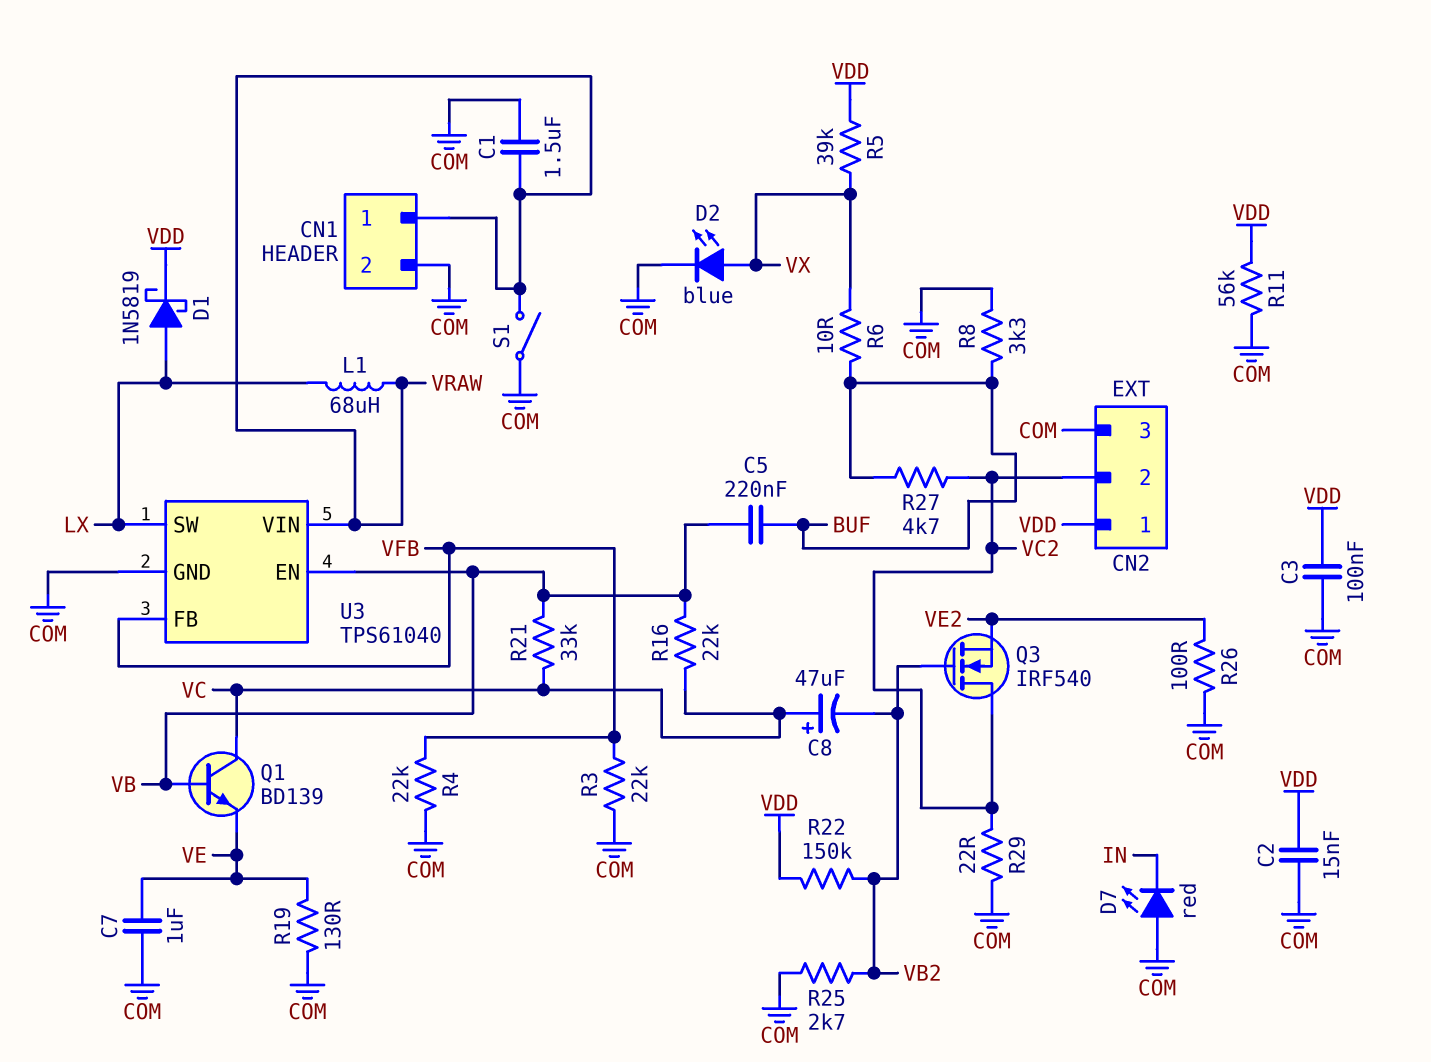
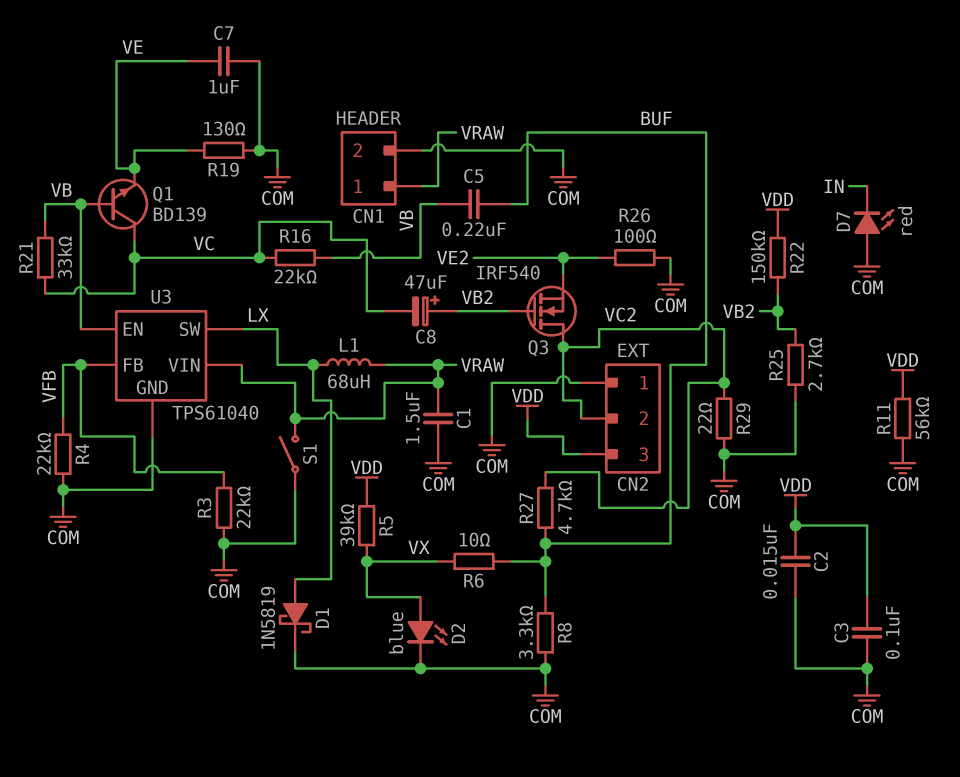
C8: 47uF (plus VC, minus VB2) -> 47uF (plus VB2, minus VC)
CN2 pin 1: VDD -> COM
CN2 pin 3: COM -> VDD
D1: schottky 1N5819 (A LX, K VDD) -> schottky 1N5819 (A LX, K COM)

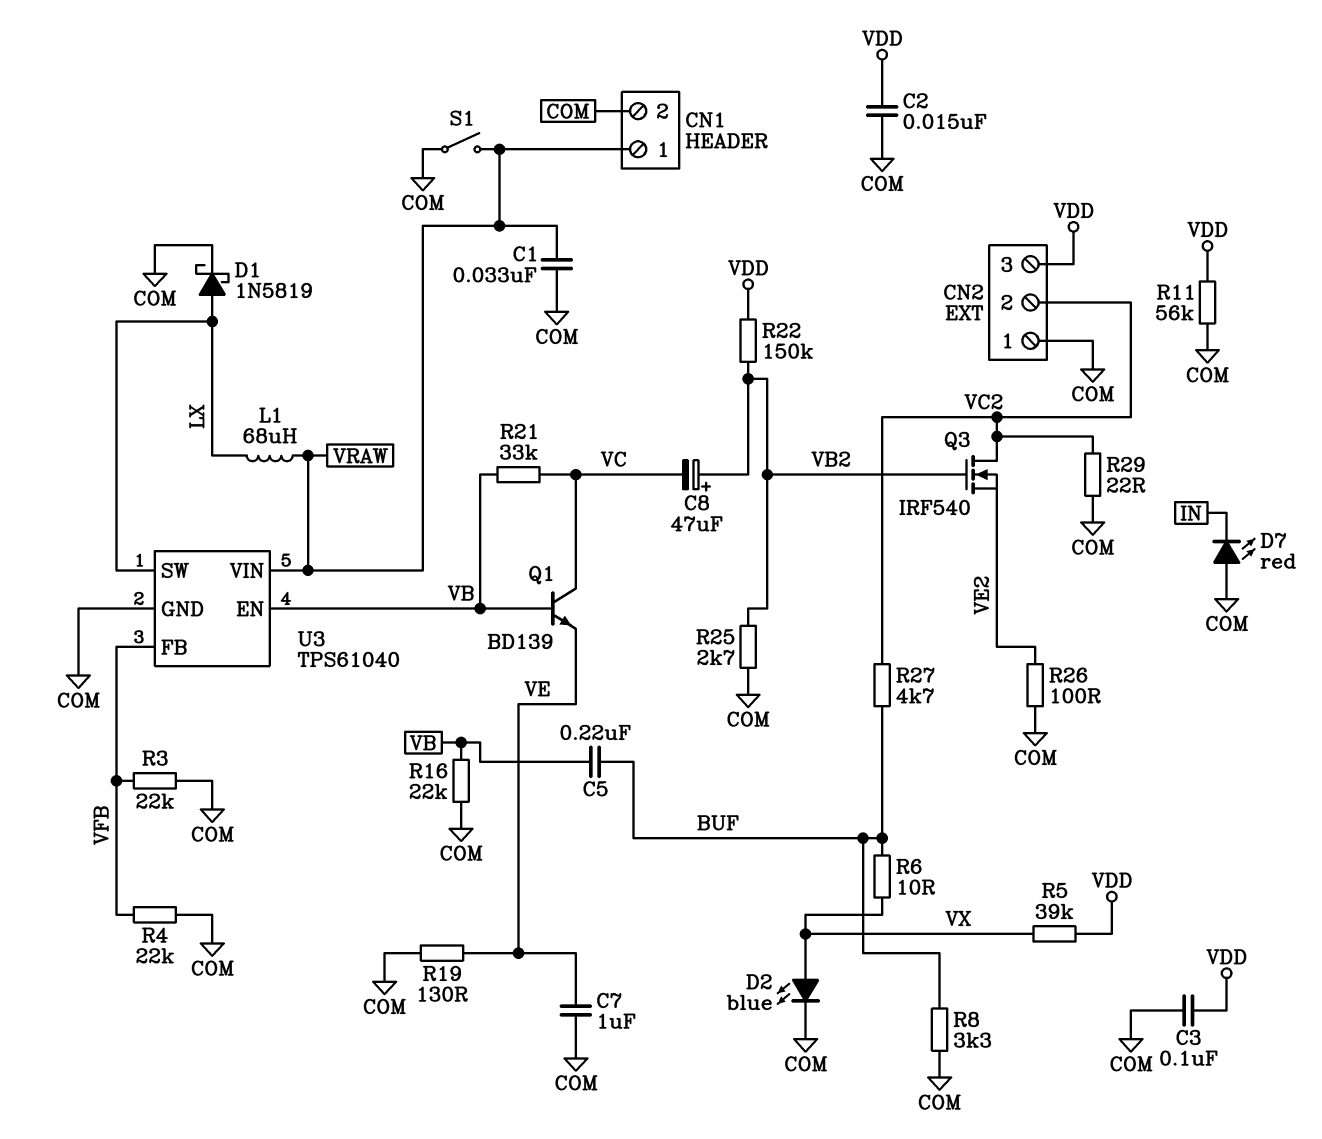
C1: 1.5uF (COM, VRAW) -> 33nF (COM, VRAW)
R16: 22k (VB, VC) -> 22k (COM, VB)

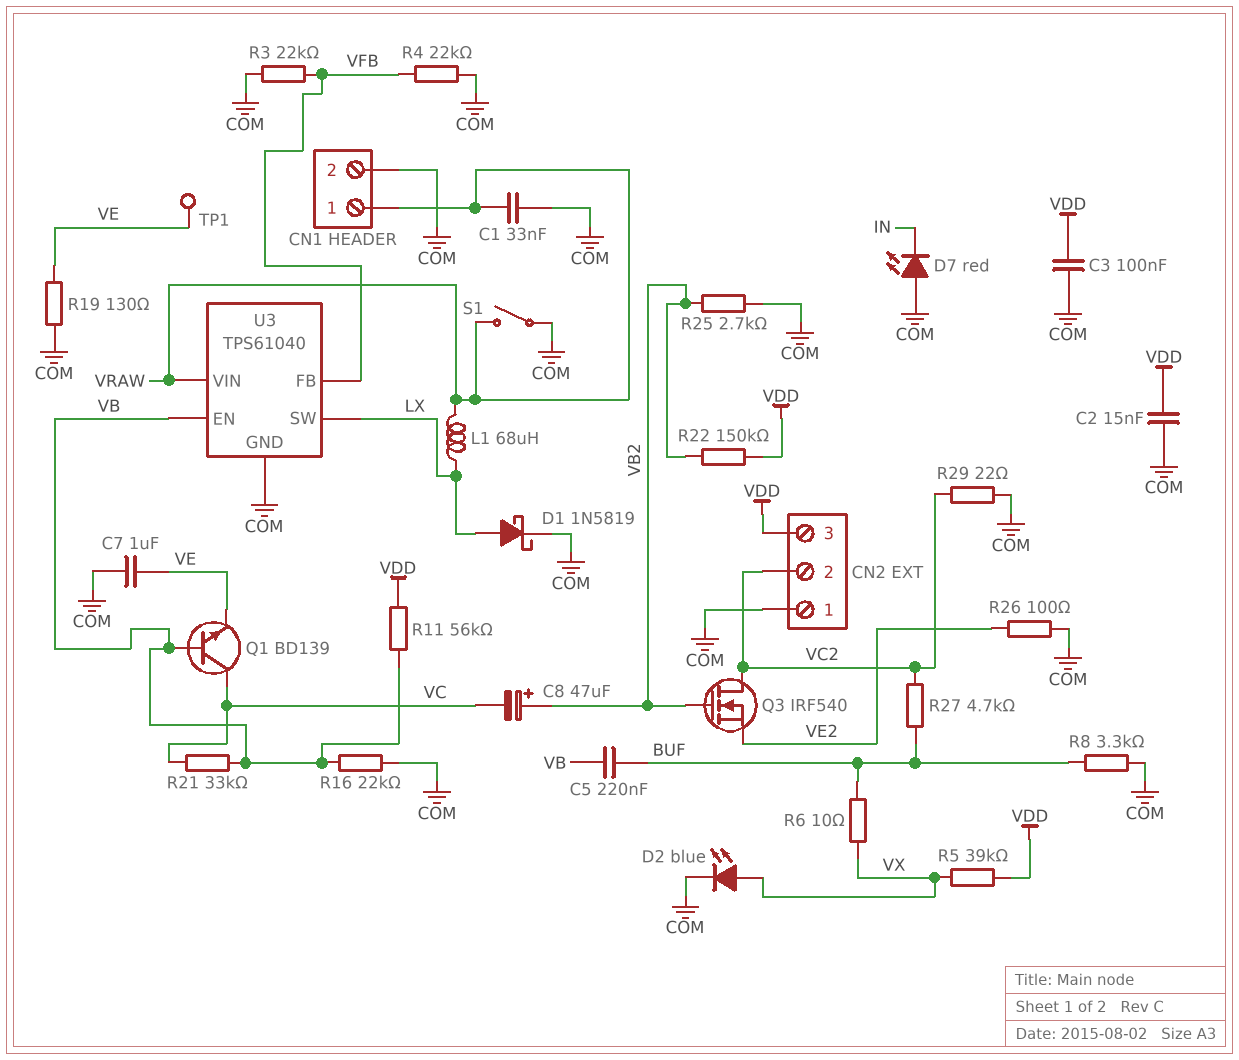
R11: 56k (COM, VDD) -> 56k (VB, VDD)
TP1: none -> test point (VE)

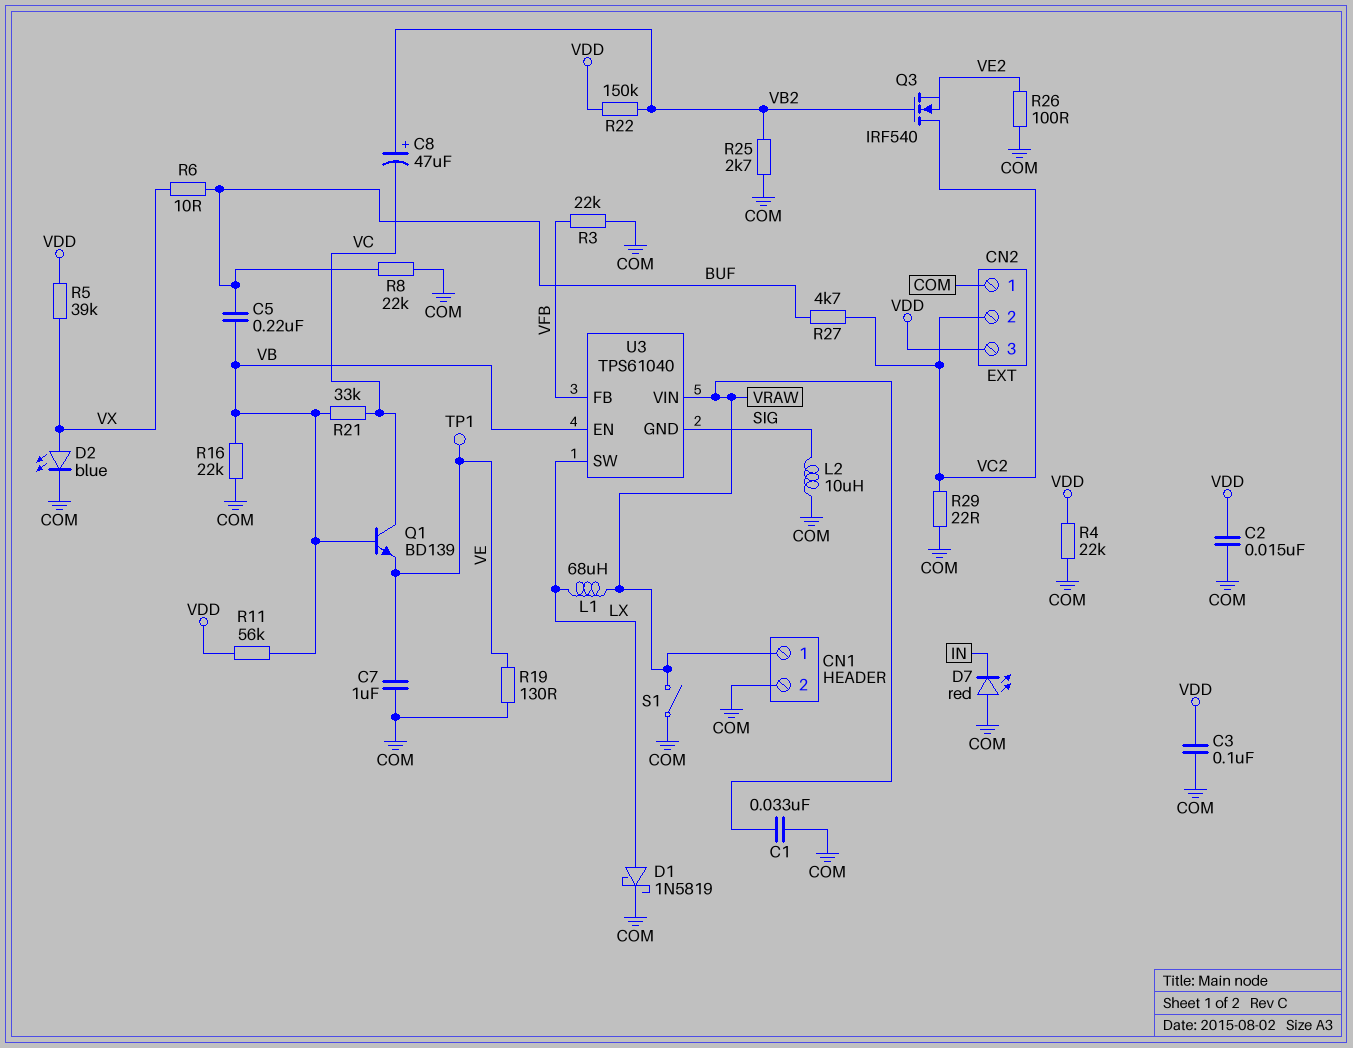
L2: none -> 10uH (COM, SIG)
R4: 22k (COM, VFB) -> 22k (COM, VDD)
R8: 3.3k (BUF, COM) -> 22k (BUF, COM)
U3 pin GND: COM -> SIG

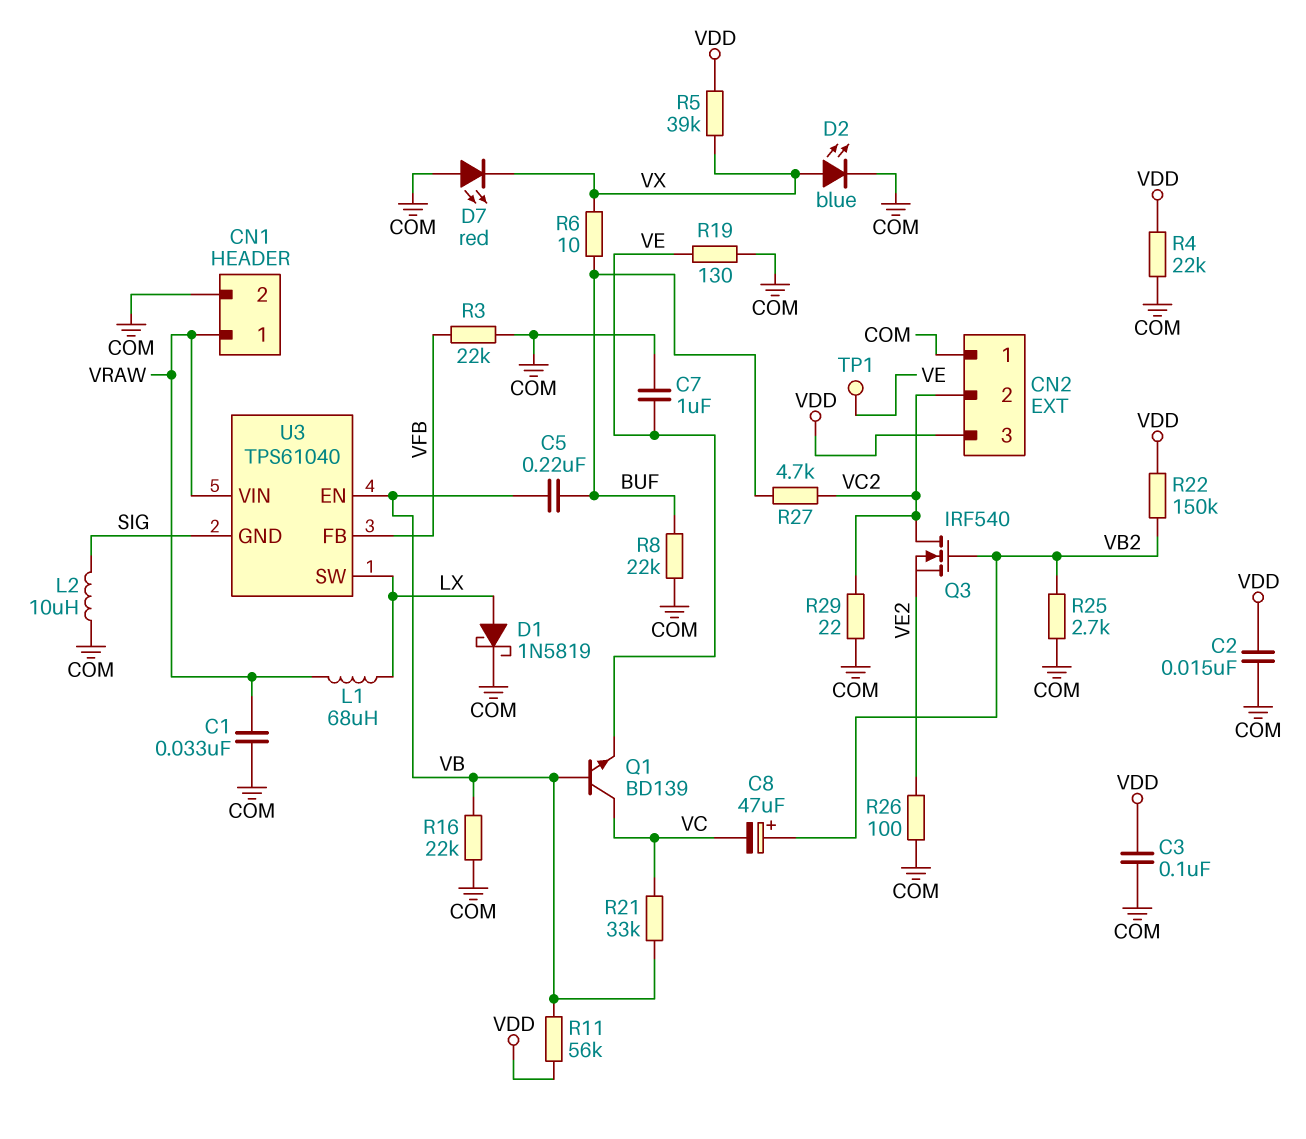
D7: LED red (A COM, K IN) -> LED red (A COM, K VX)
S1: switch (COM, VRAW) -> none

